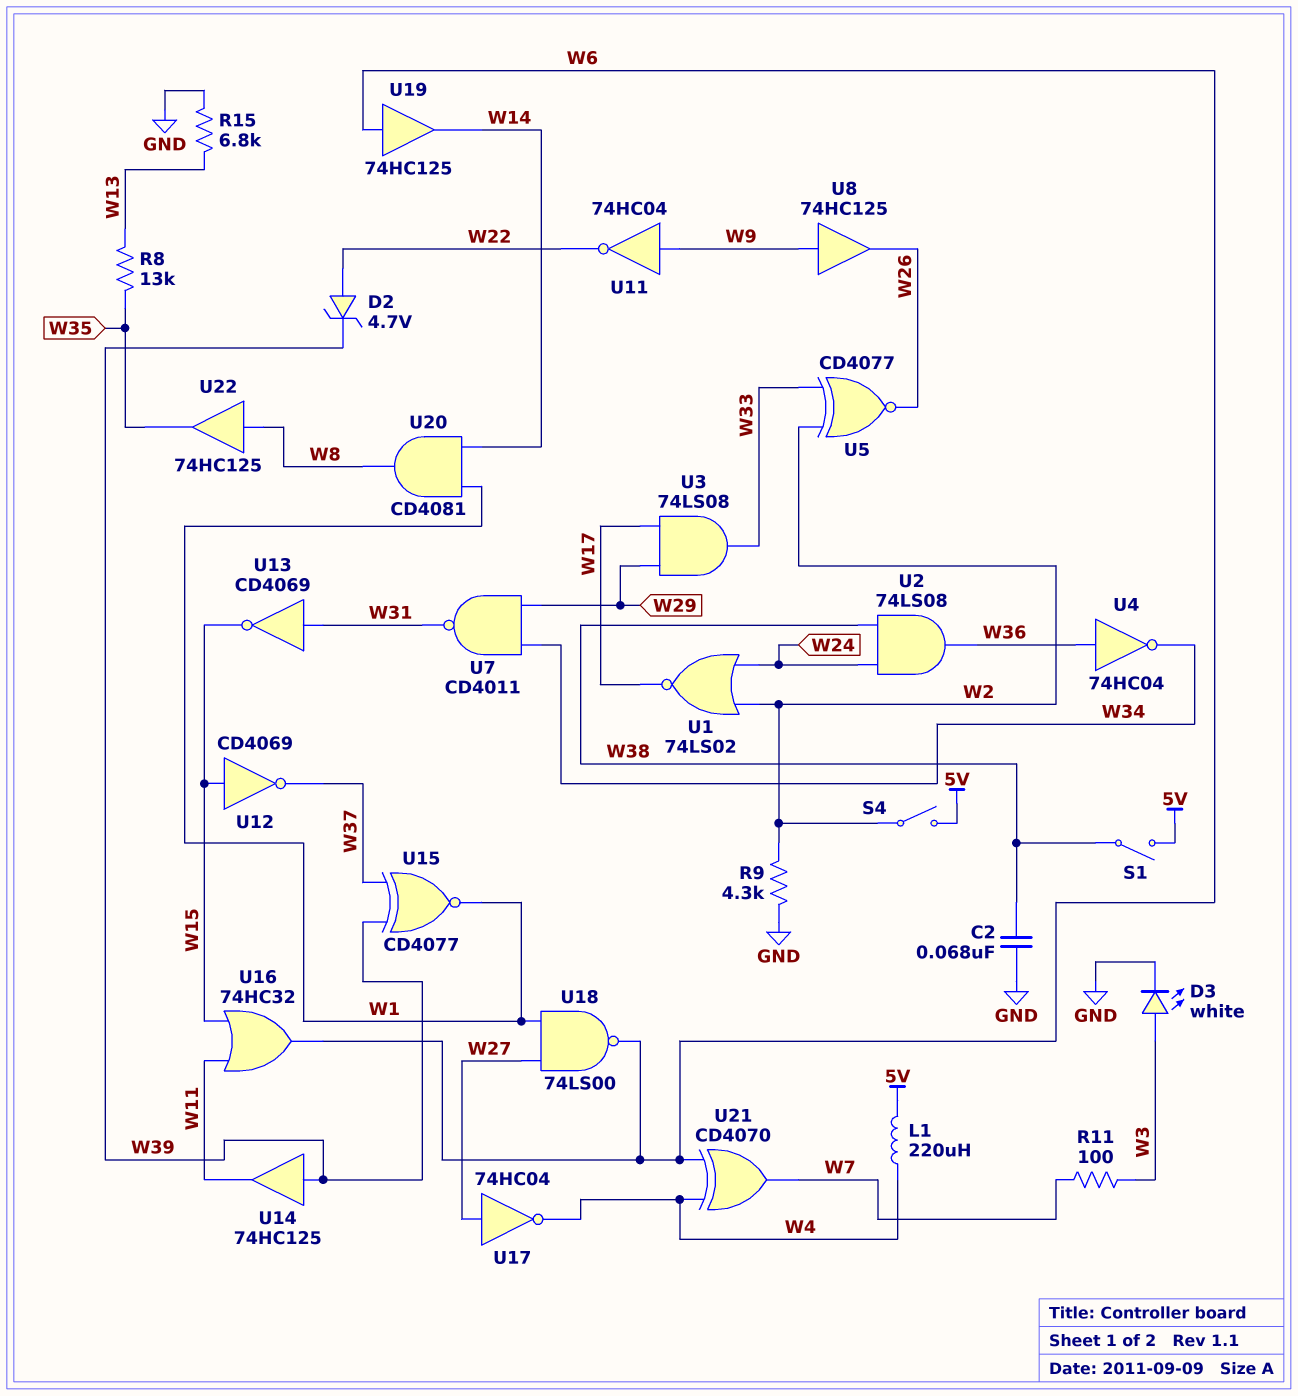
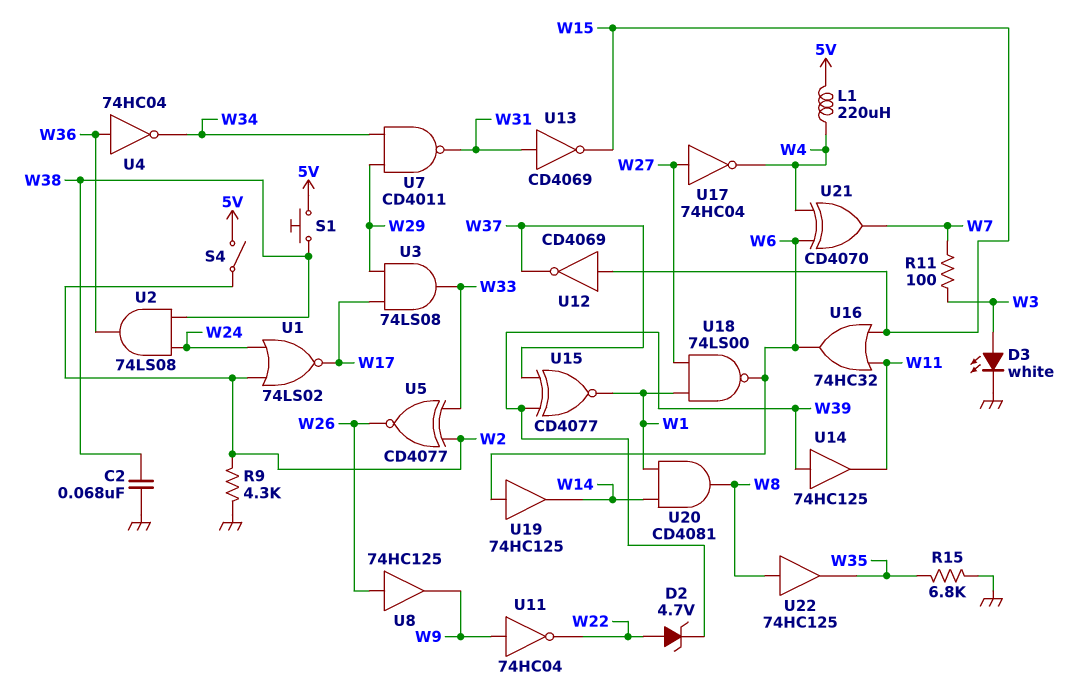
R8: 13k (W13, W35) -> none
R15: 6.8k (GND, W13) -> 6.8k (GND, W35)
S1: switch (5V, W38) -> button (5V, W38)
U8: buffer 74HC125 (in W9, out W26) -> buffer 74HC125 (in W26, out W9)

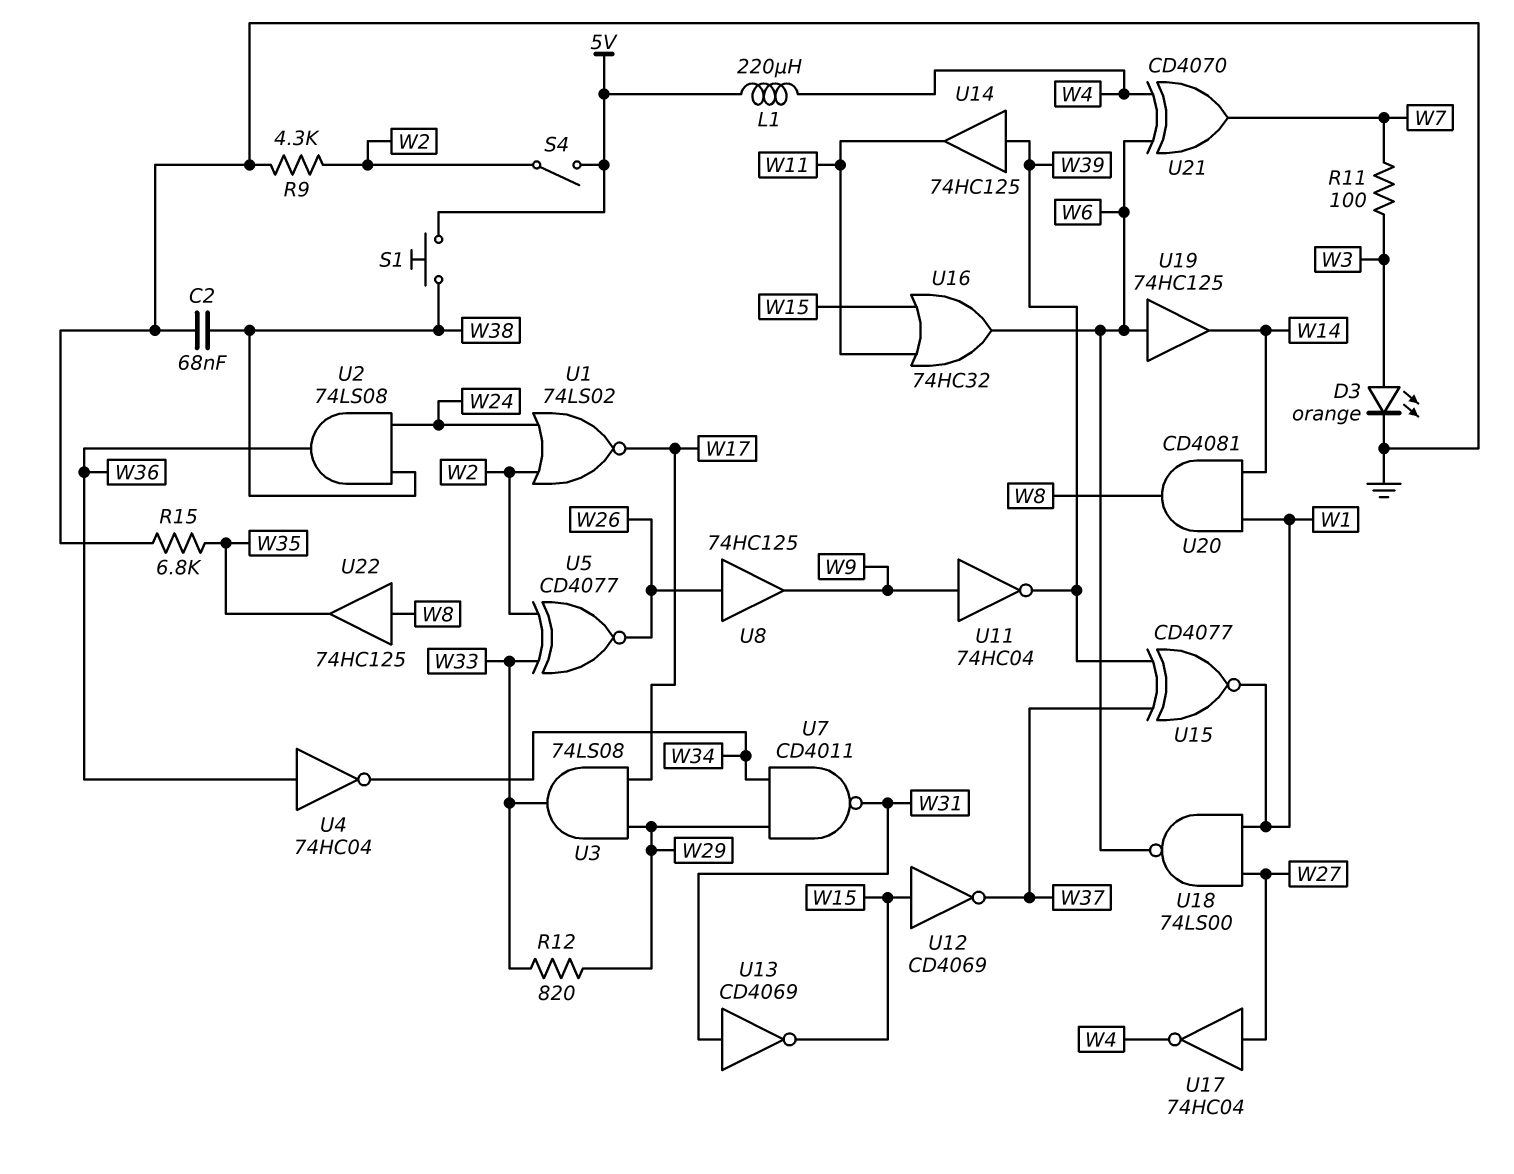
D2: zener 4.7V (A W22, K W39) -> none
D3: LED white (A W3, K GND) -> LED orange (A W3, K GND)
R12: none -> 820 (W29, W33)
U11: NOT 74HC04 (in W9, out W22) -> NOT 74HC04 (in W9, out W39)

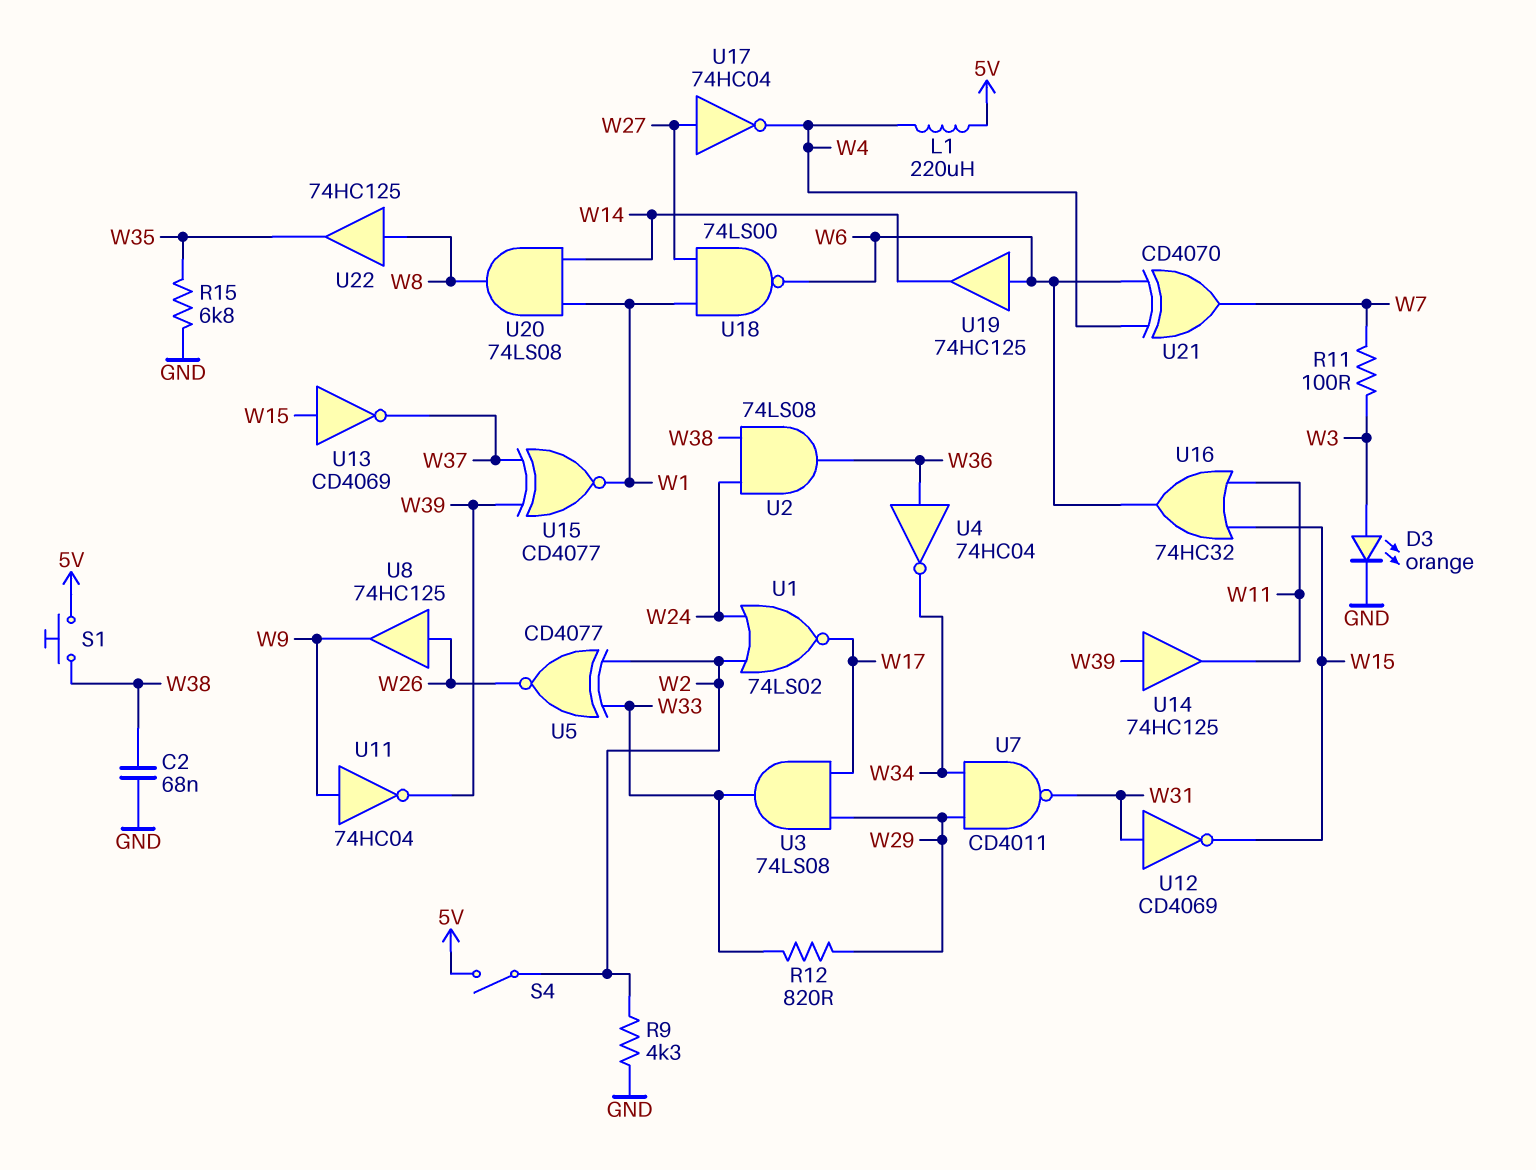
U12: NOT CD4069 (in W15, out W37) -> NOT CD4069 (in W31, out W15)
U13: NOT CD4069 (in W31, out W15) -> NOT CD4069 (in W15, out W37)
U20: AND CD4081 (in W1, in W14, out W8) -> AND 74LS08 (in W1, in W14, out W8)

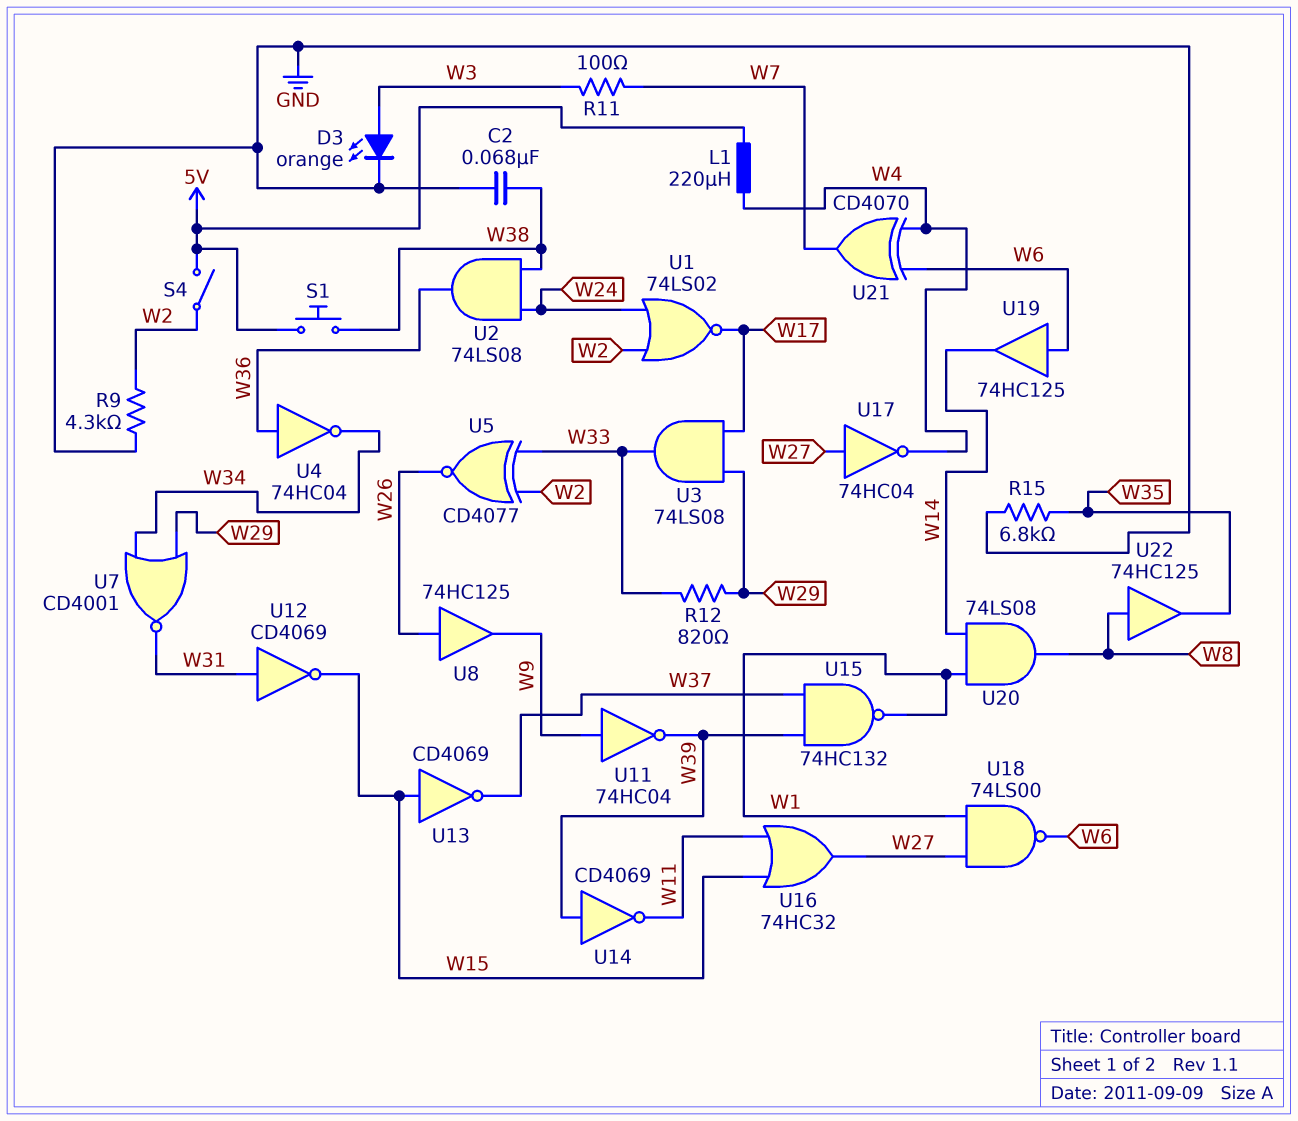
U7: NAND CD4011 (in W29, in W34, out W31) -> NOR CD4001 (in W29, in W34, out W31)
U14: buffer 74HC125 (in W39, out W11) -> NOT CD4069 (in W39, out W11)
U15: XNOR CD4077 (in W37, in W39, out W1) -> NAND 74HC132 (in W37, in W39, out W1)
U16: OR 74HC32 (in W11, in W15, out W6) -> OR 74HC32 (in W11, in W15, out W27)

